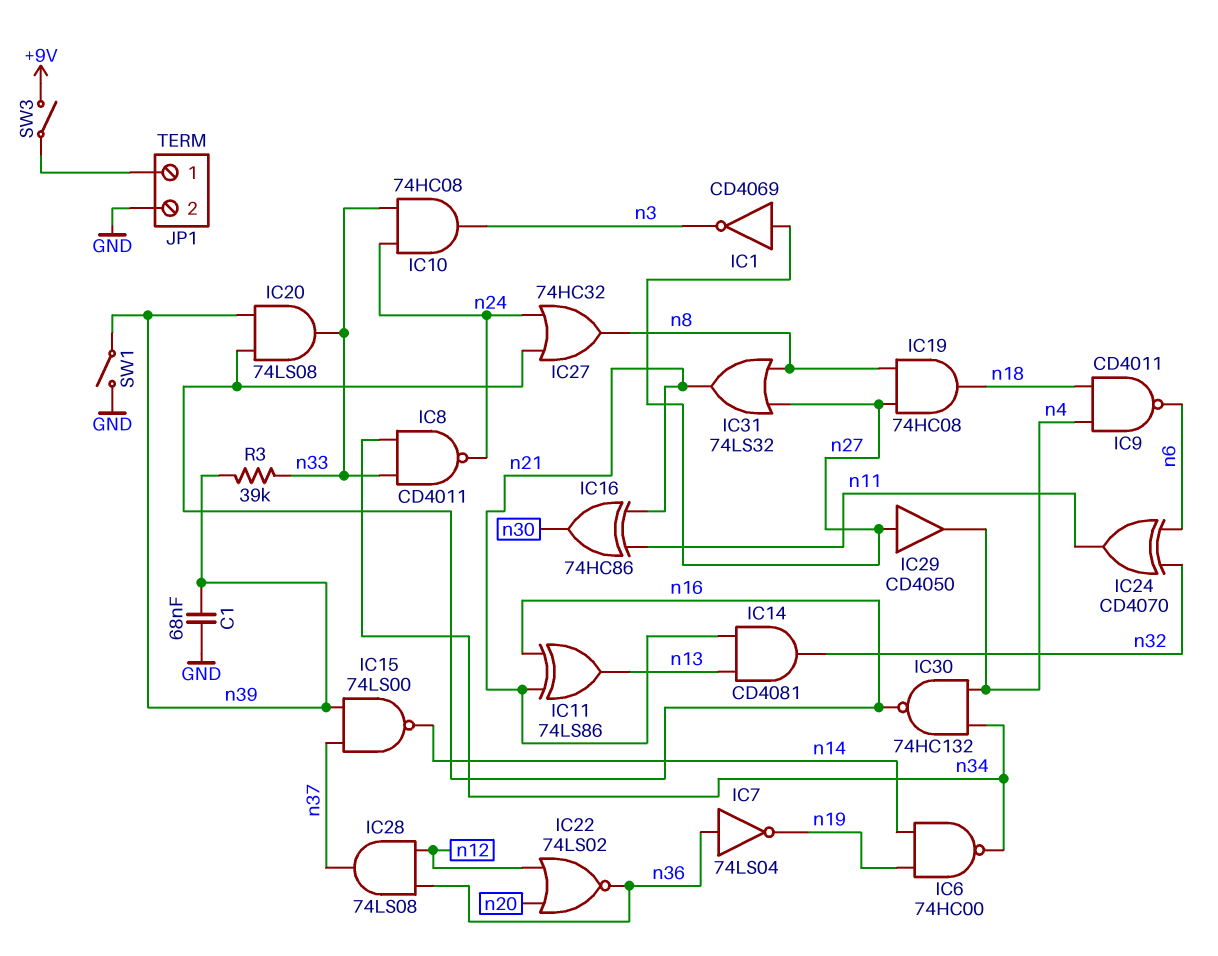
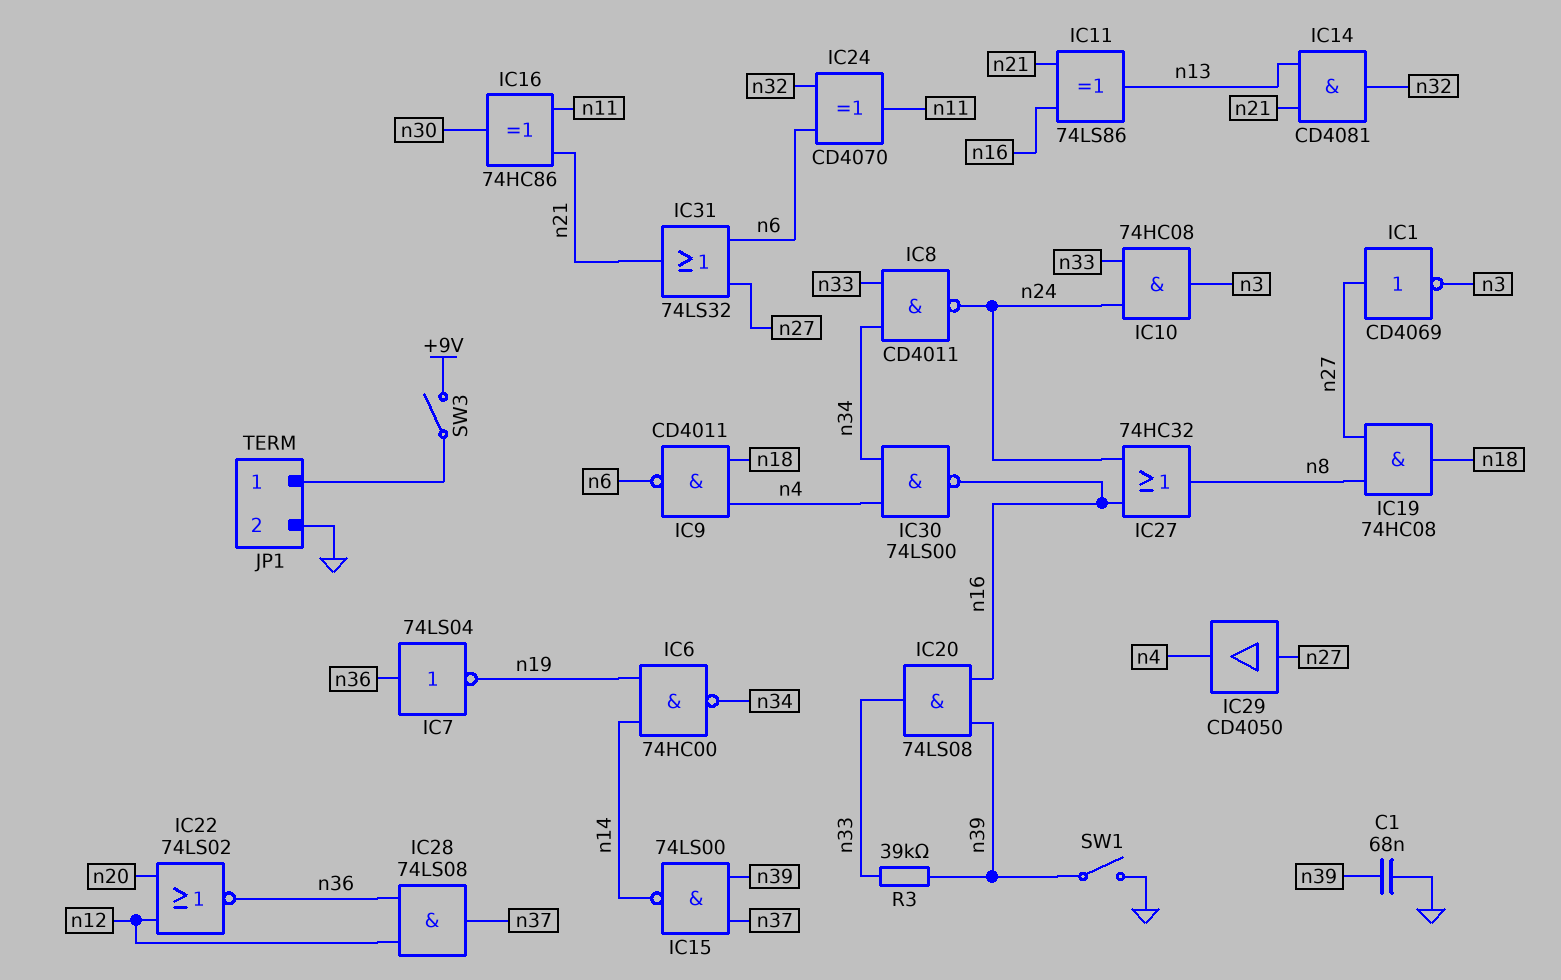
IC30: NAND 74HC132 (in n4, in n34, out n16) -> NAND 74LS00 (in n4, in n34, out n16)
IC31: OR 74LS32 (in n8, in n27, out n21) -> OR 74LS32 (in n6, in n27, out n21)

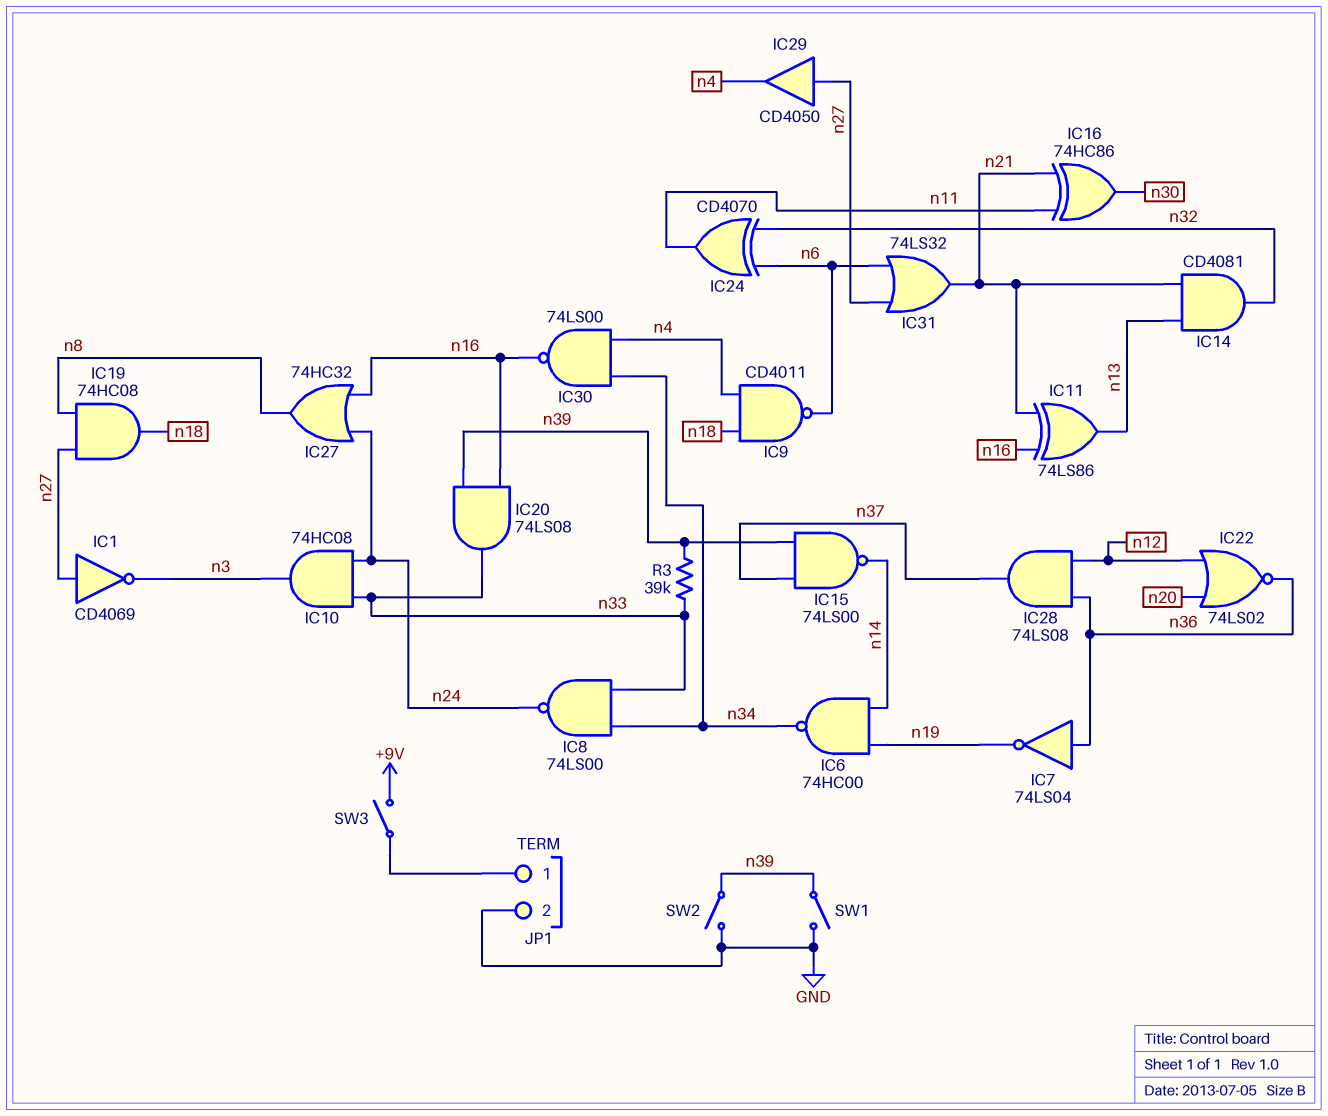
C1: 68nF (GND, n39) -> none
IC8: NAND CD4011 (in n33, in n34, out n24) -> NAND 74LS00 (in n33, in n34, out n24)
SW2: none -> switch (GND, n39)

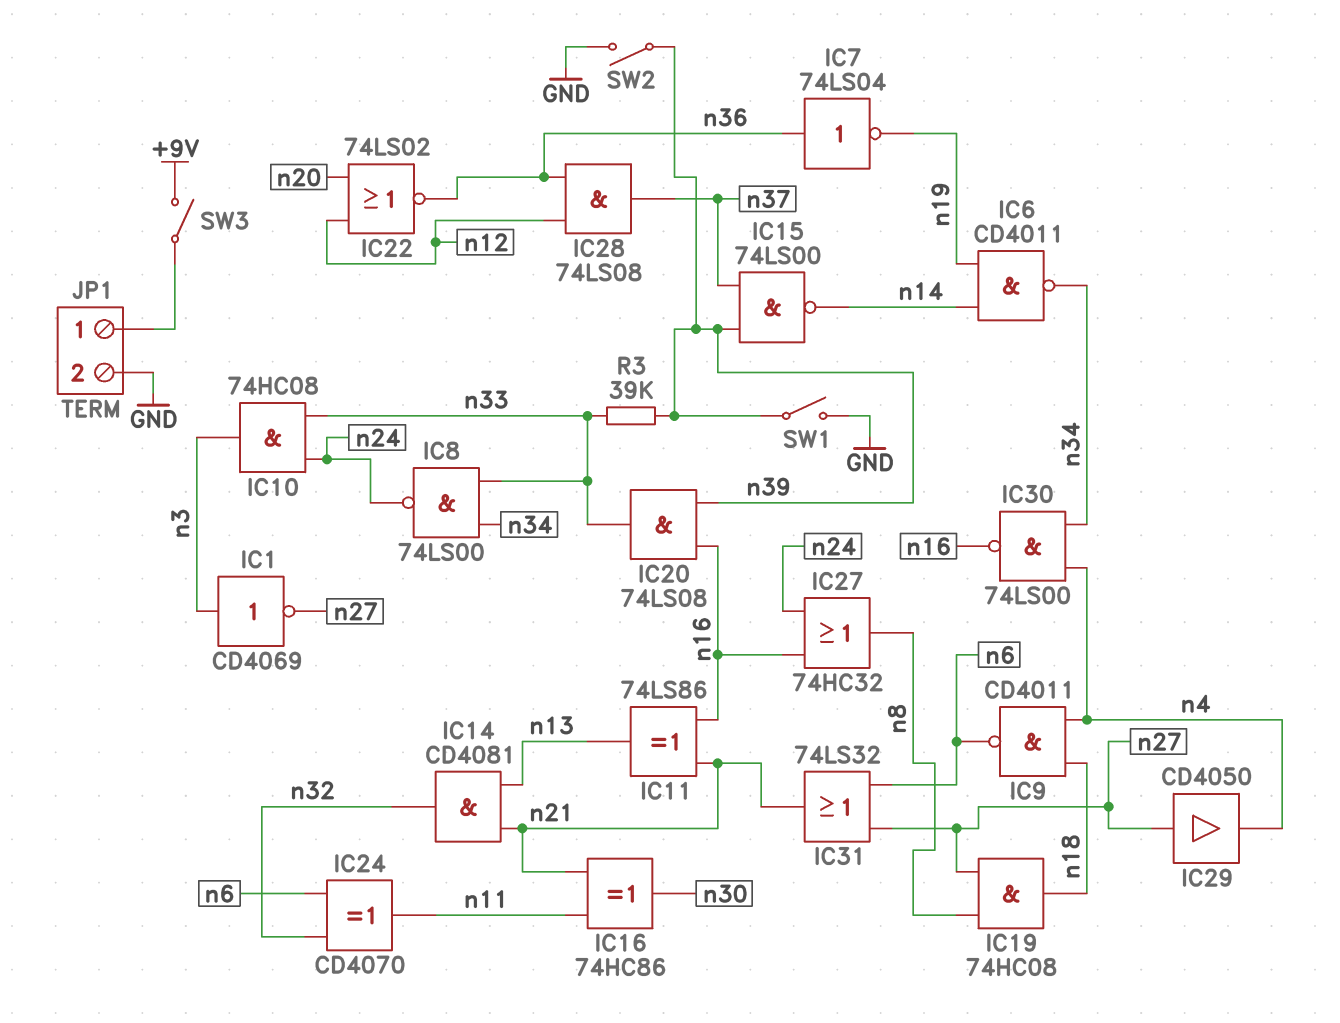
IC1: NOT CD4069 (in n27, out n3) -> NOT CD4069 (in n3, out n27)
IC6: NAND 74HC00 (in n14, in n19, out n34) -> NAND CD4011 (in n14, in n19, out n34)

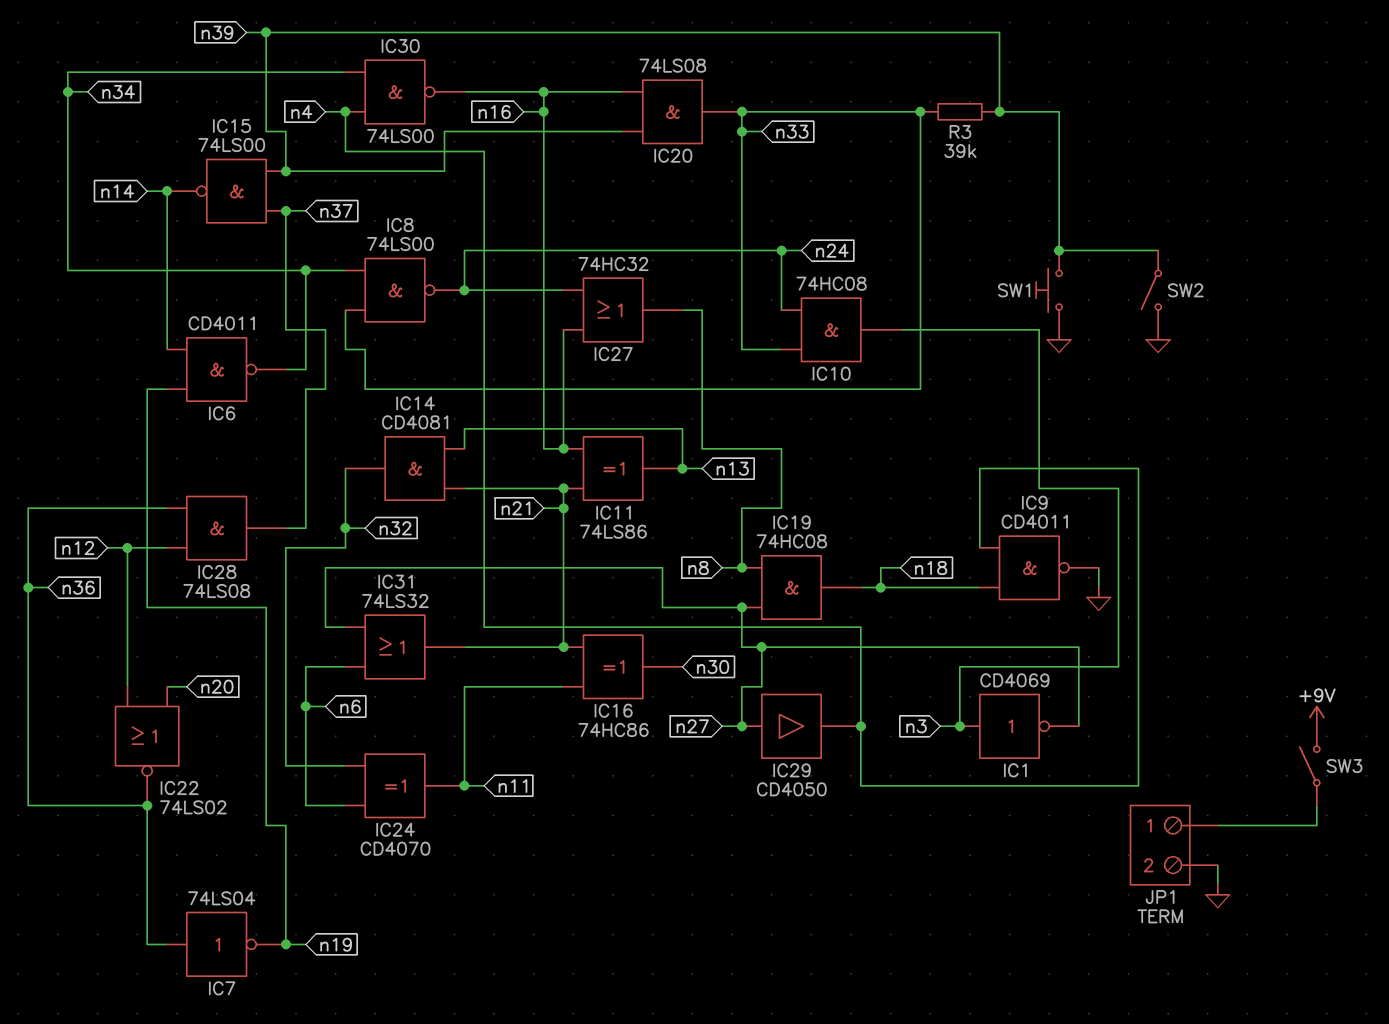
IC9: NAND CD4011 (in n4, in n18, out n6) -> NAND CD4011 (in n4, in n18, out GND)
SW1: switch (GND, n39) -> button (GND, n39)

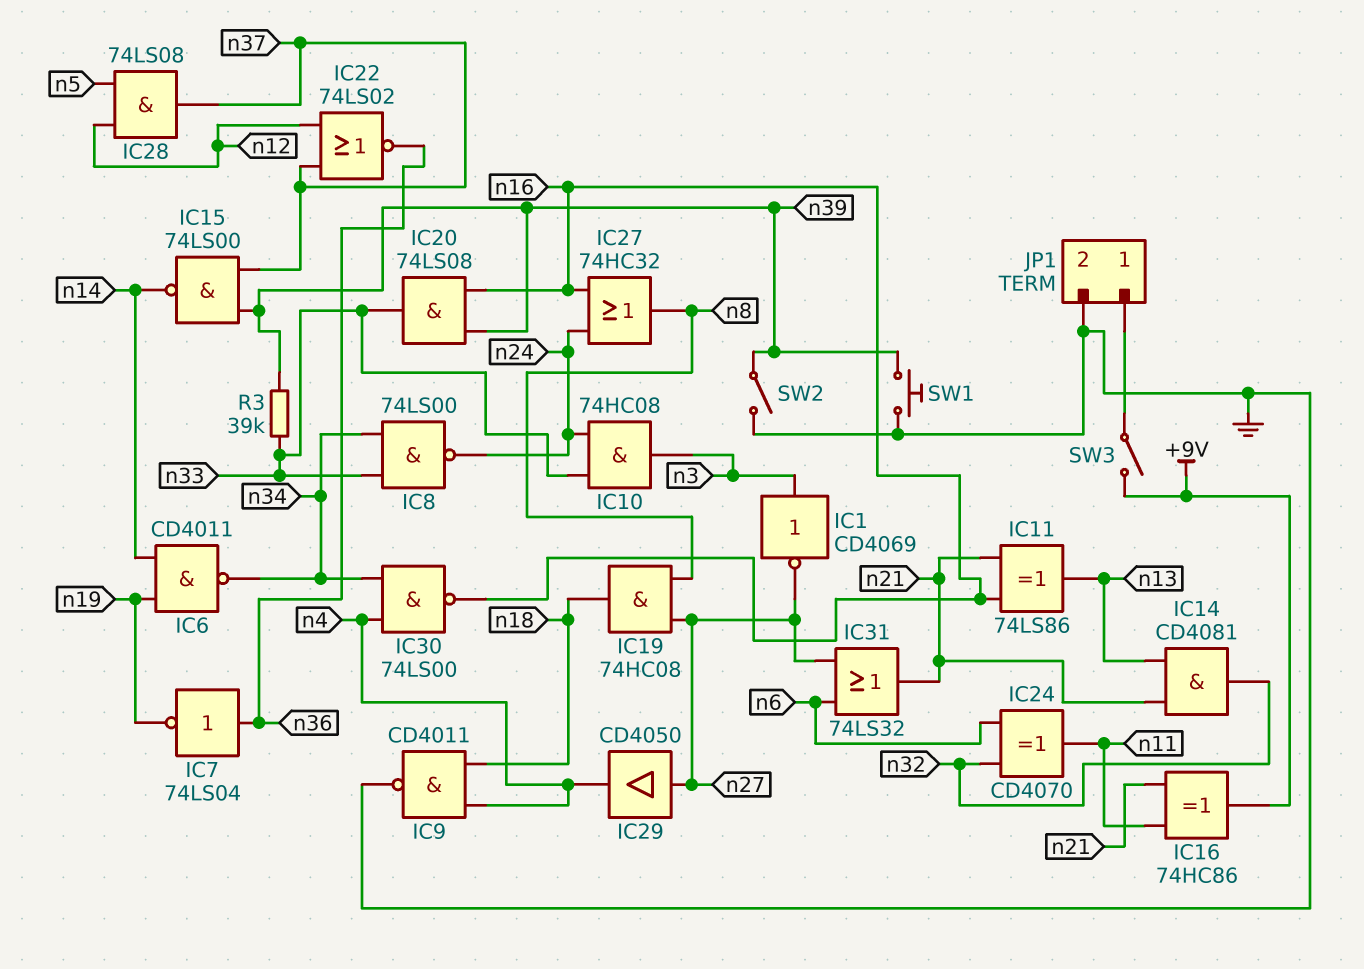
IC16: XOR 74HC86 (in n11, in n21, out n30) -> XOR 74HC86 (in n11, in n21, out +9V)
IC22: NOR 74LS02 (in n12, in n20, out n36) -> NOR 74LS02 (in n12, in n37, out n36)
IC28: AND 74LS08 (in n12, in n36, out n37) -> AND 74LS08 (in n5, in n12, out n37)

